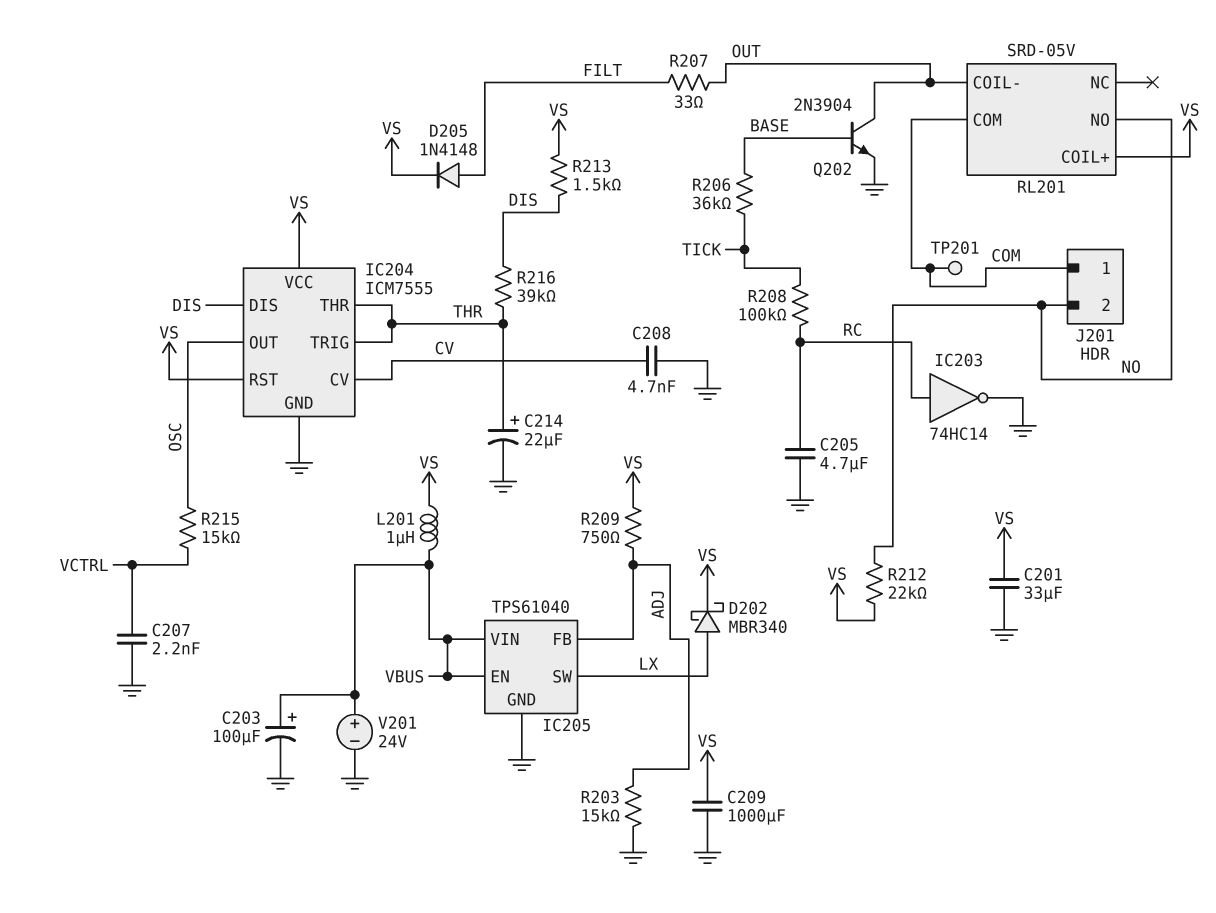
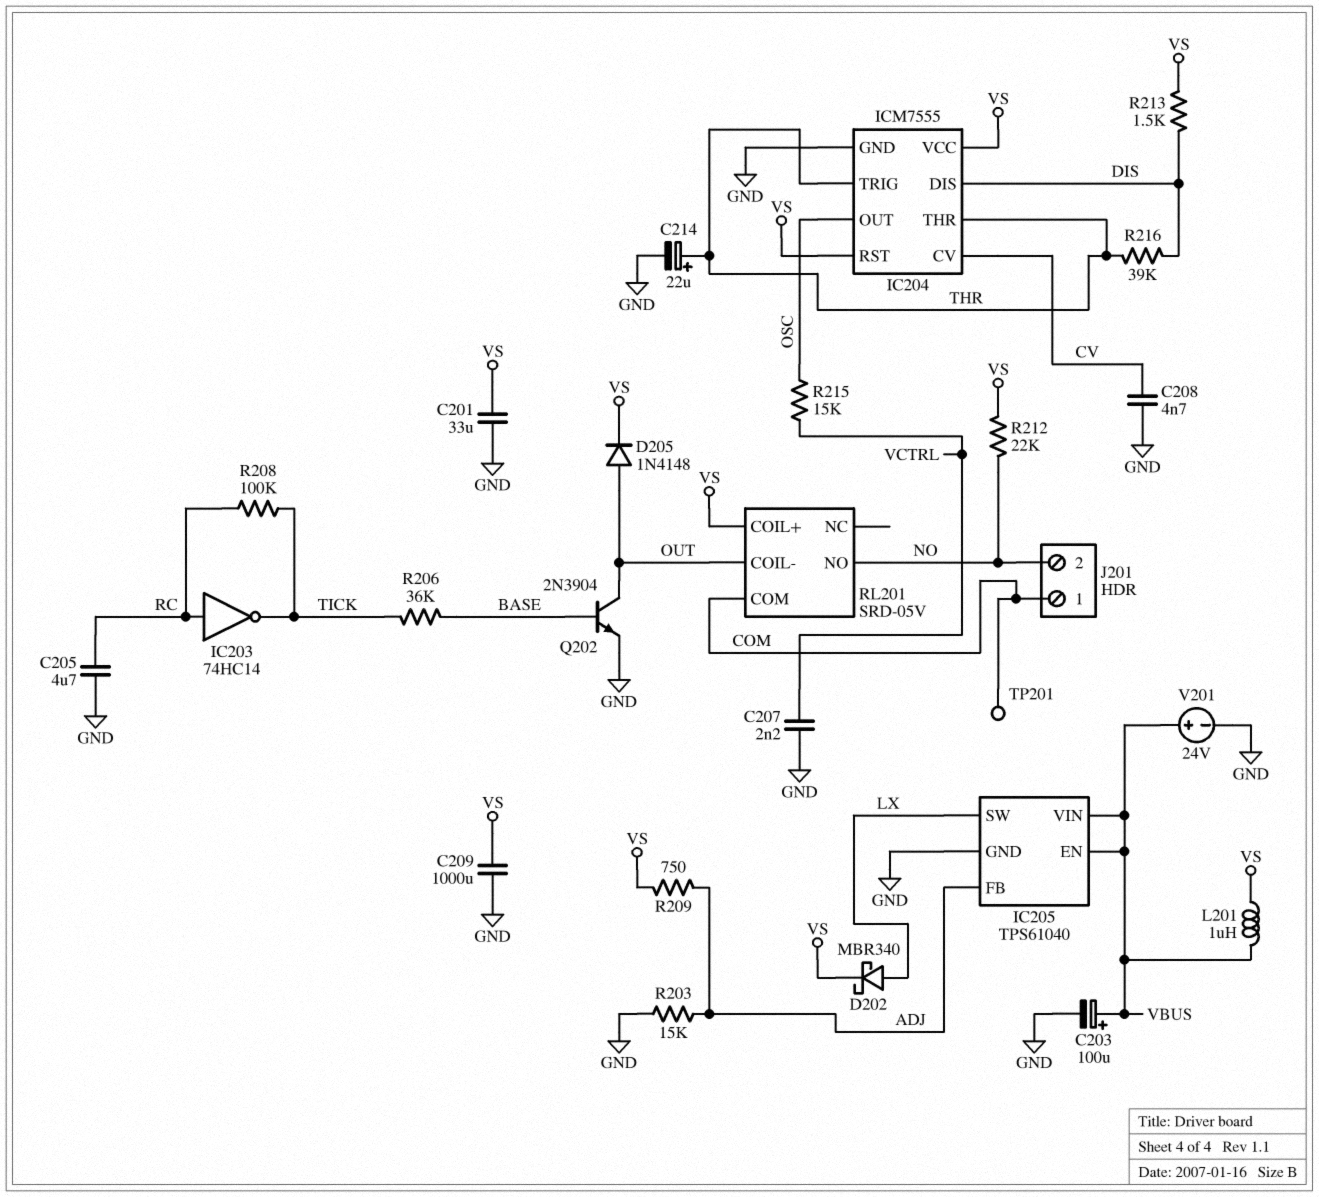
D205: diode 1N4148 (A FILT, K VS) -> diode 1N4148 (A OUT, K VS)
IC203: NOT 74HC14 (in RC, out GND) -> NOT 74HC14 (in RC, out TICK)
R207: 33 (FILT, OUT) -> none

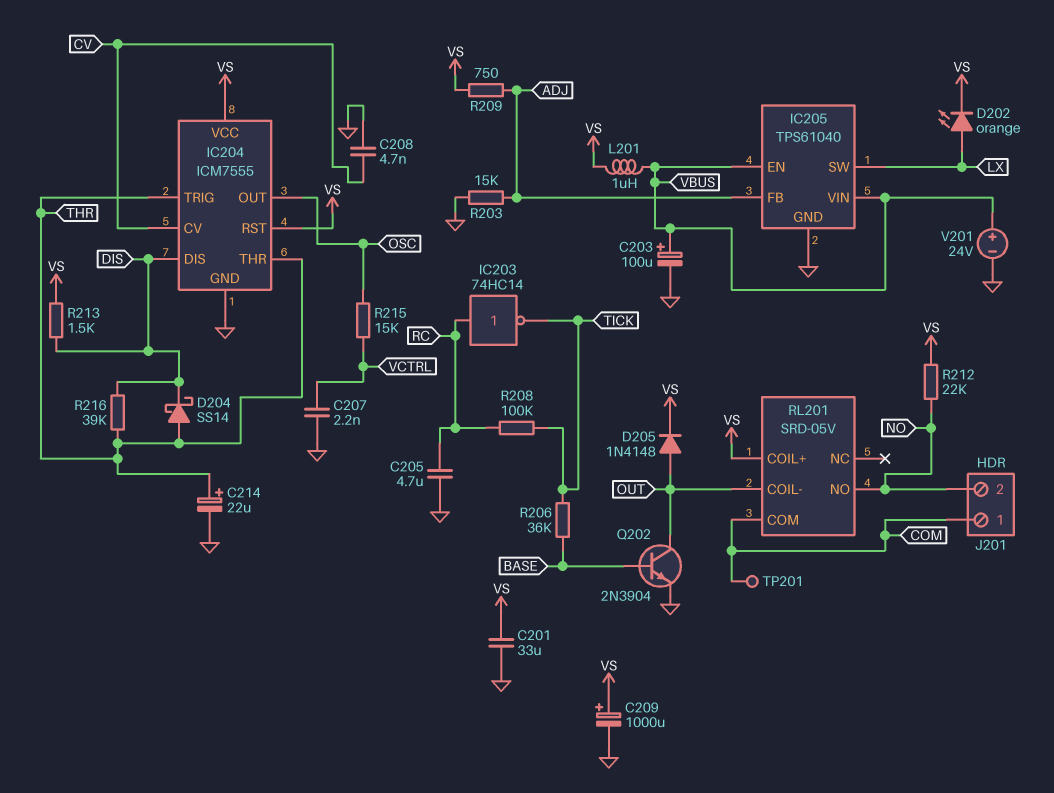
C209: 1000uF (GND, VS) -> 1000uF (plus VS, minus GND)
D202: schottky MBR340 (A LX, K VS) -> LED orange (A LX, K VS)
D204: none -> schottky SS14 (A THR, K DIS)

